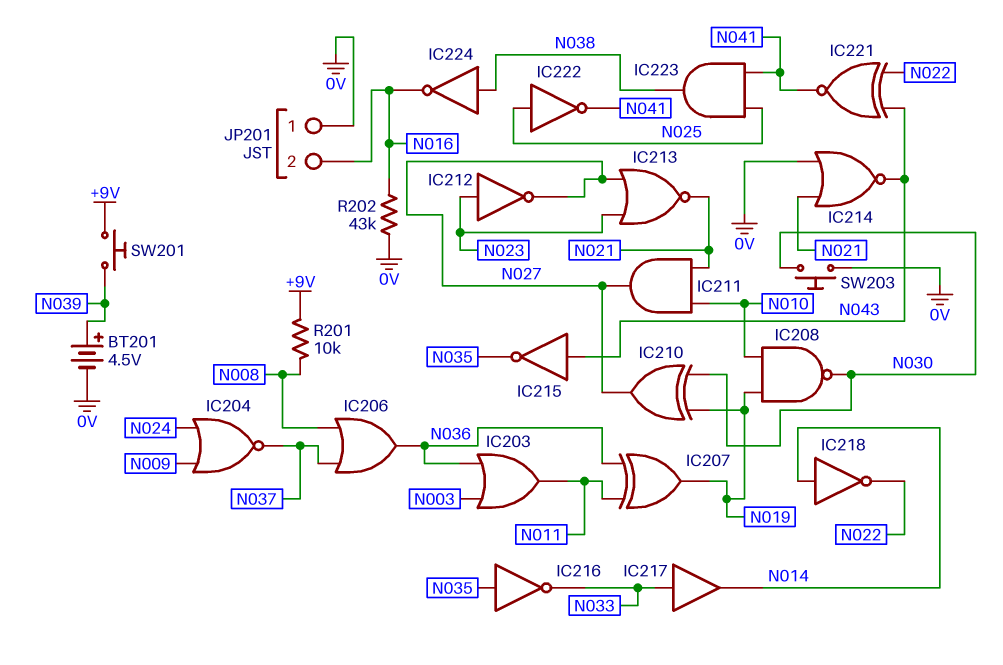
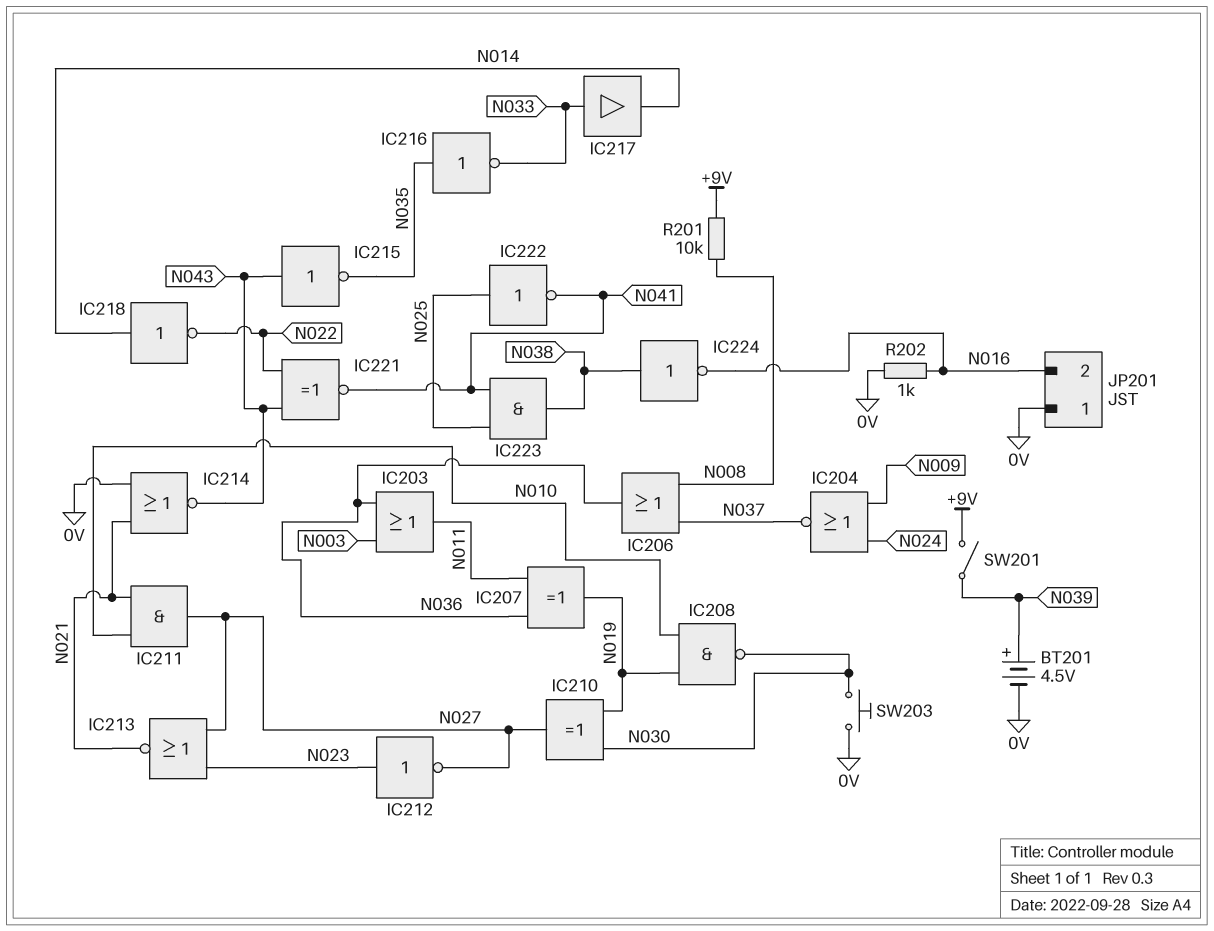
R202: 43k (0V, N016) -> 1k (0V, N016)
SW201: button (+9V, N039) -> switch (+9V, N039)

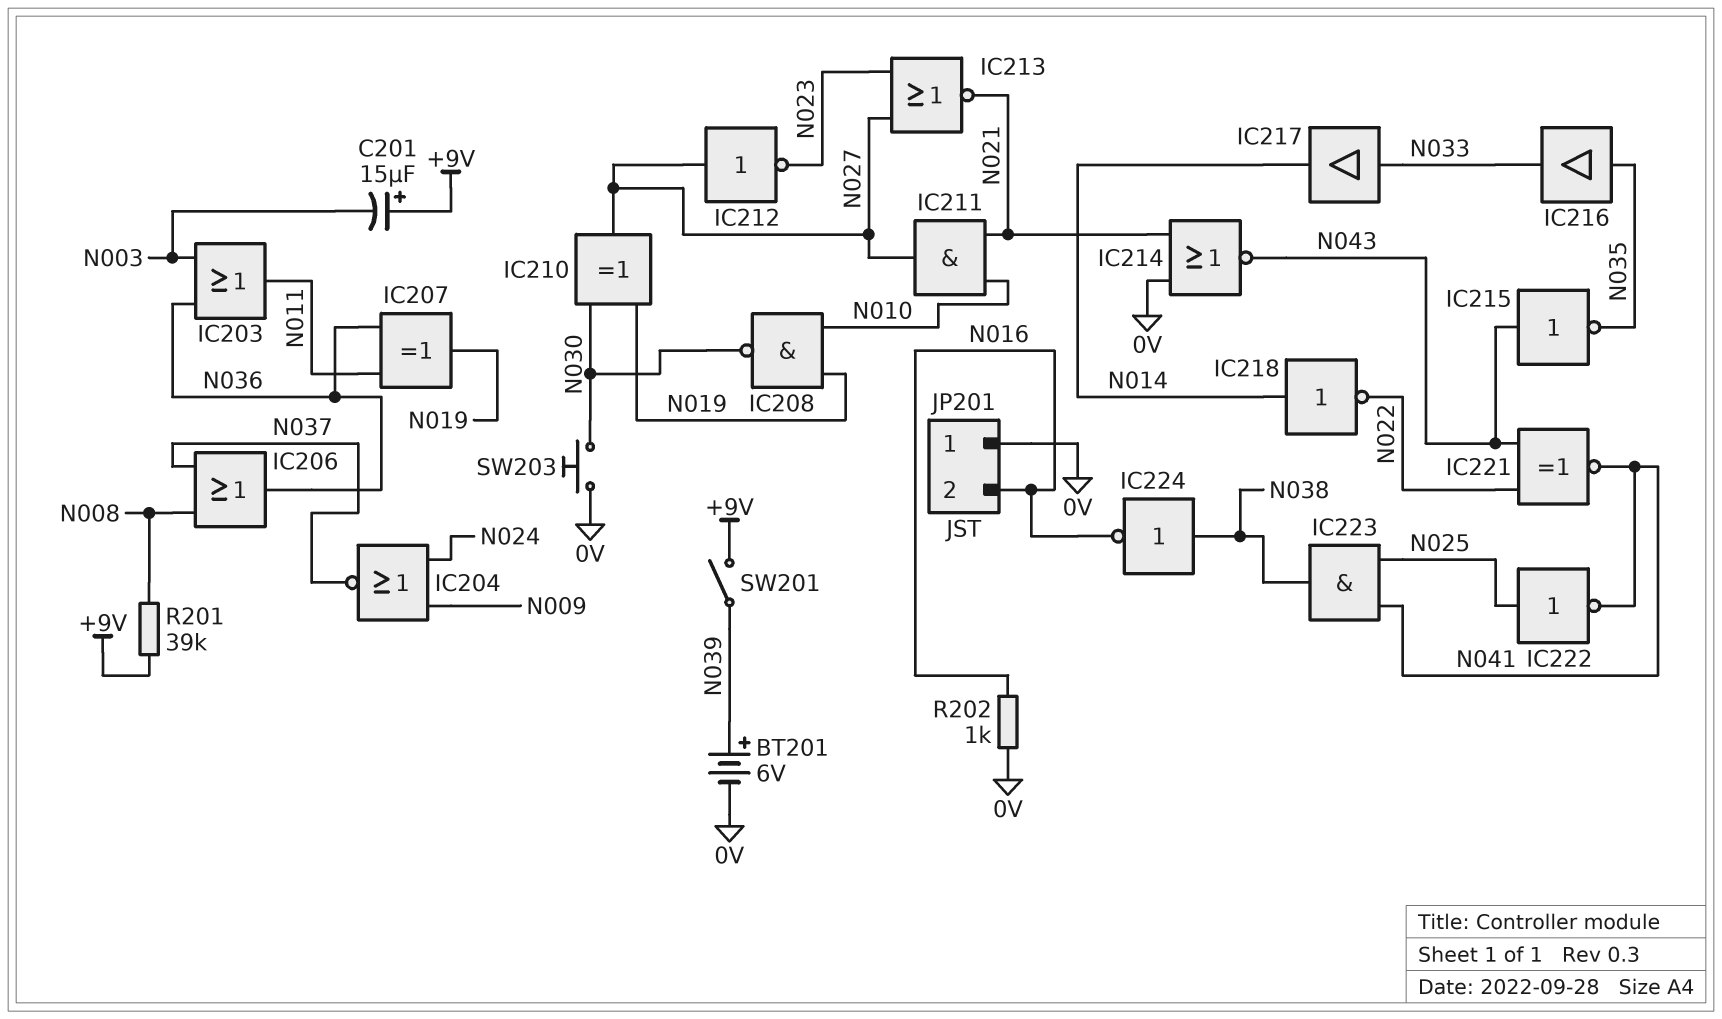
BT201: 4.5V (plus N039, minus 0V) -> 6V (plus N039, minus 0V)
C201: none -> 15uF (plus +9V, minus N003)
IC212: NOT (in N023, out N027) -> NOT (in N027, out N023)
IC216: NOT (in N035, out N033) -> buffer (in N035, out N033)
R201: 10k (+9V, N008) -> 39k (+9V, N008)

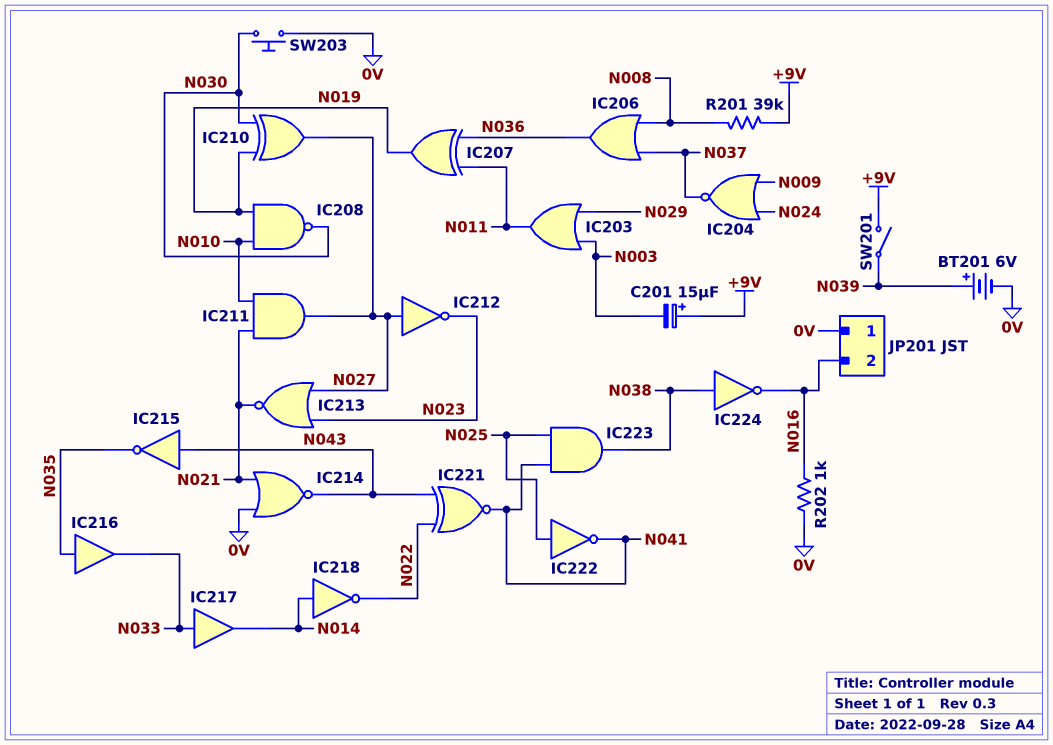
IC203: OR (in N003, in N036, out N011) -> OR (in N003, in N029, out N011)

